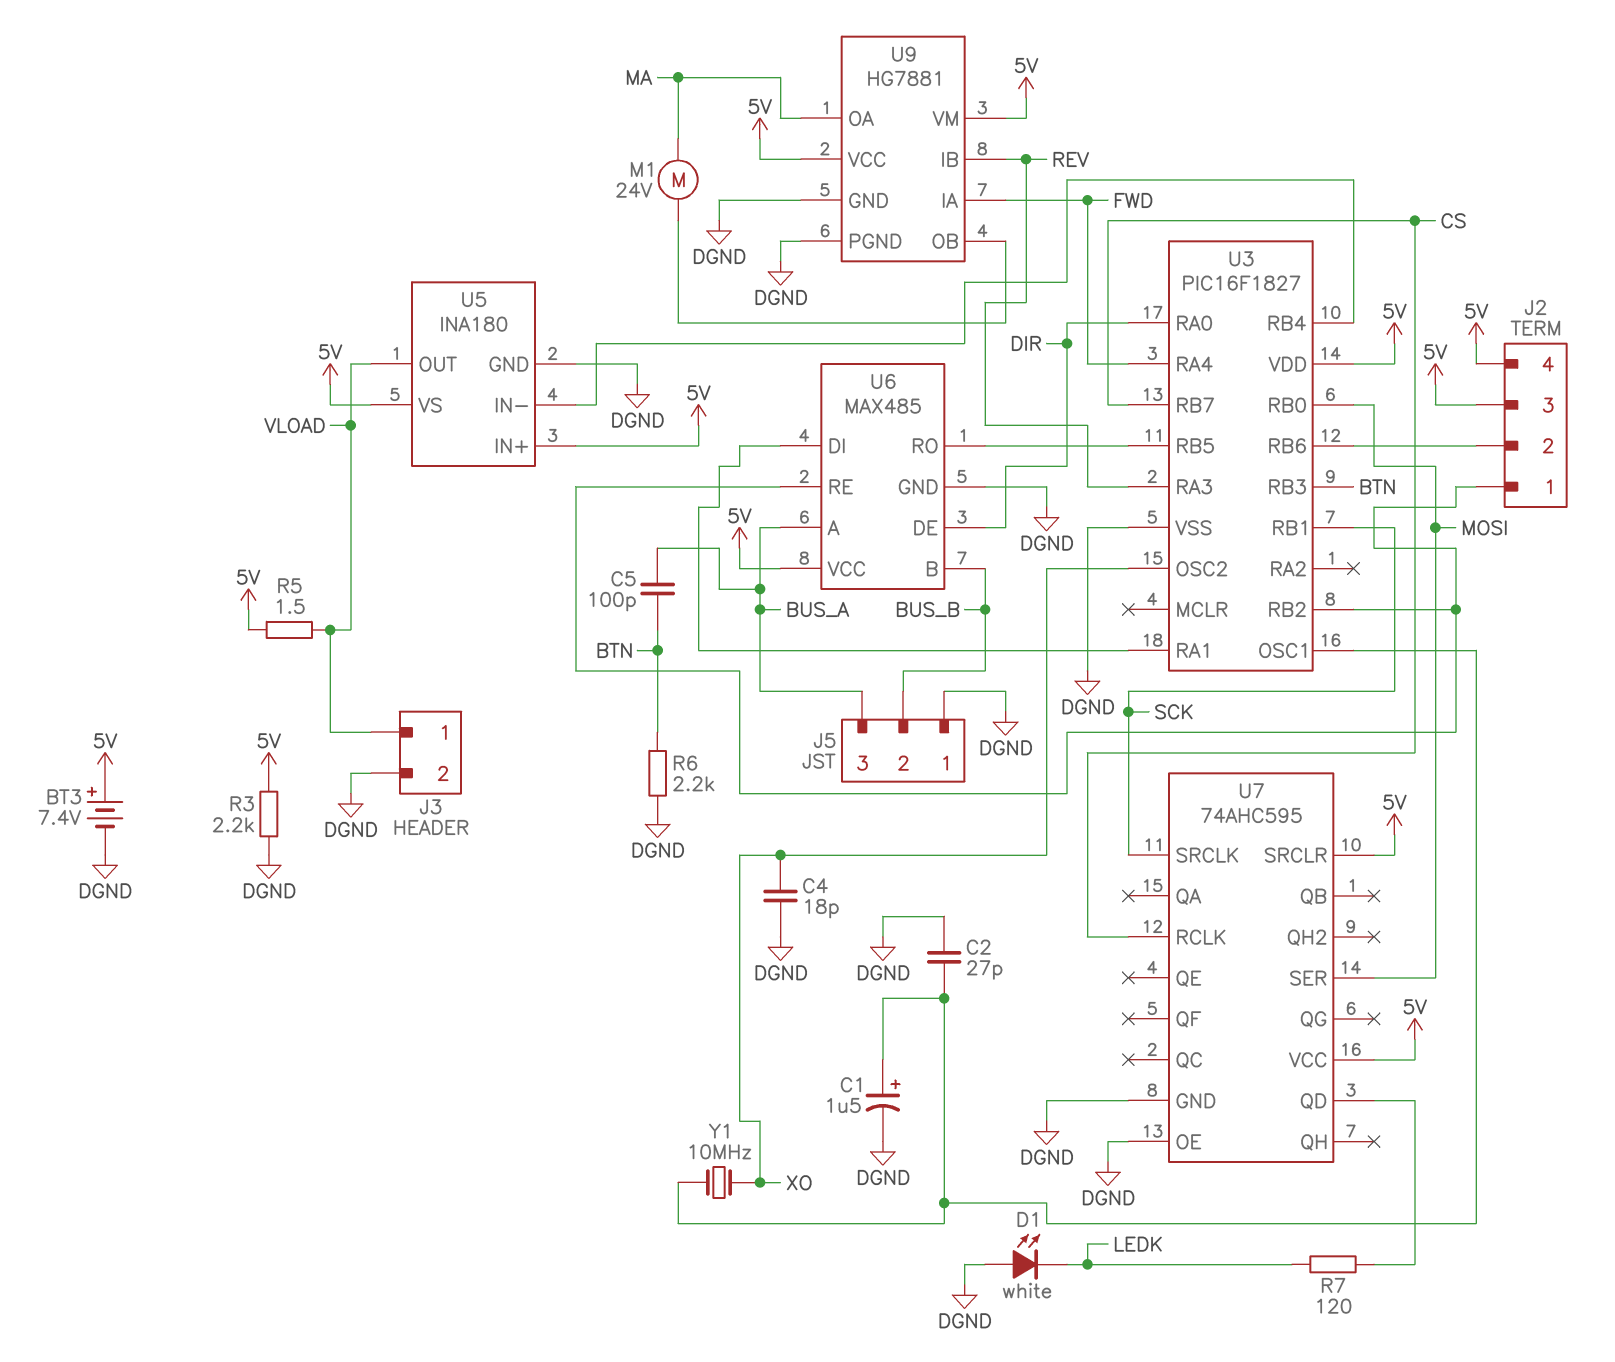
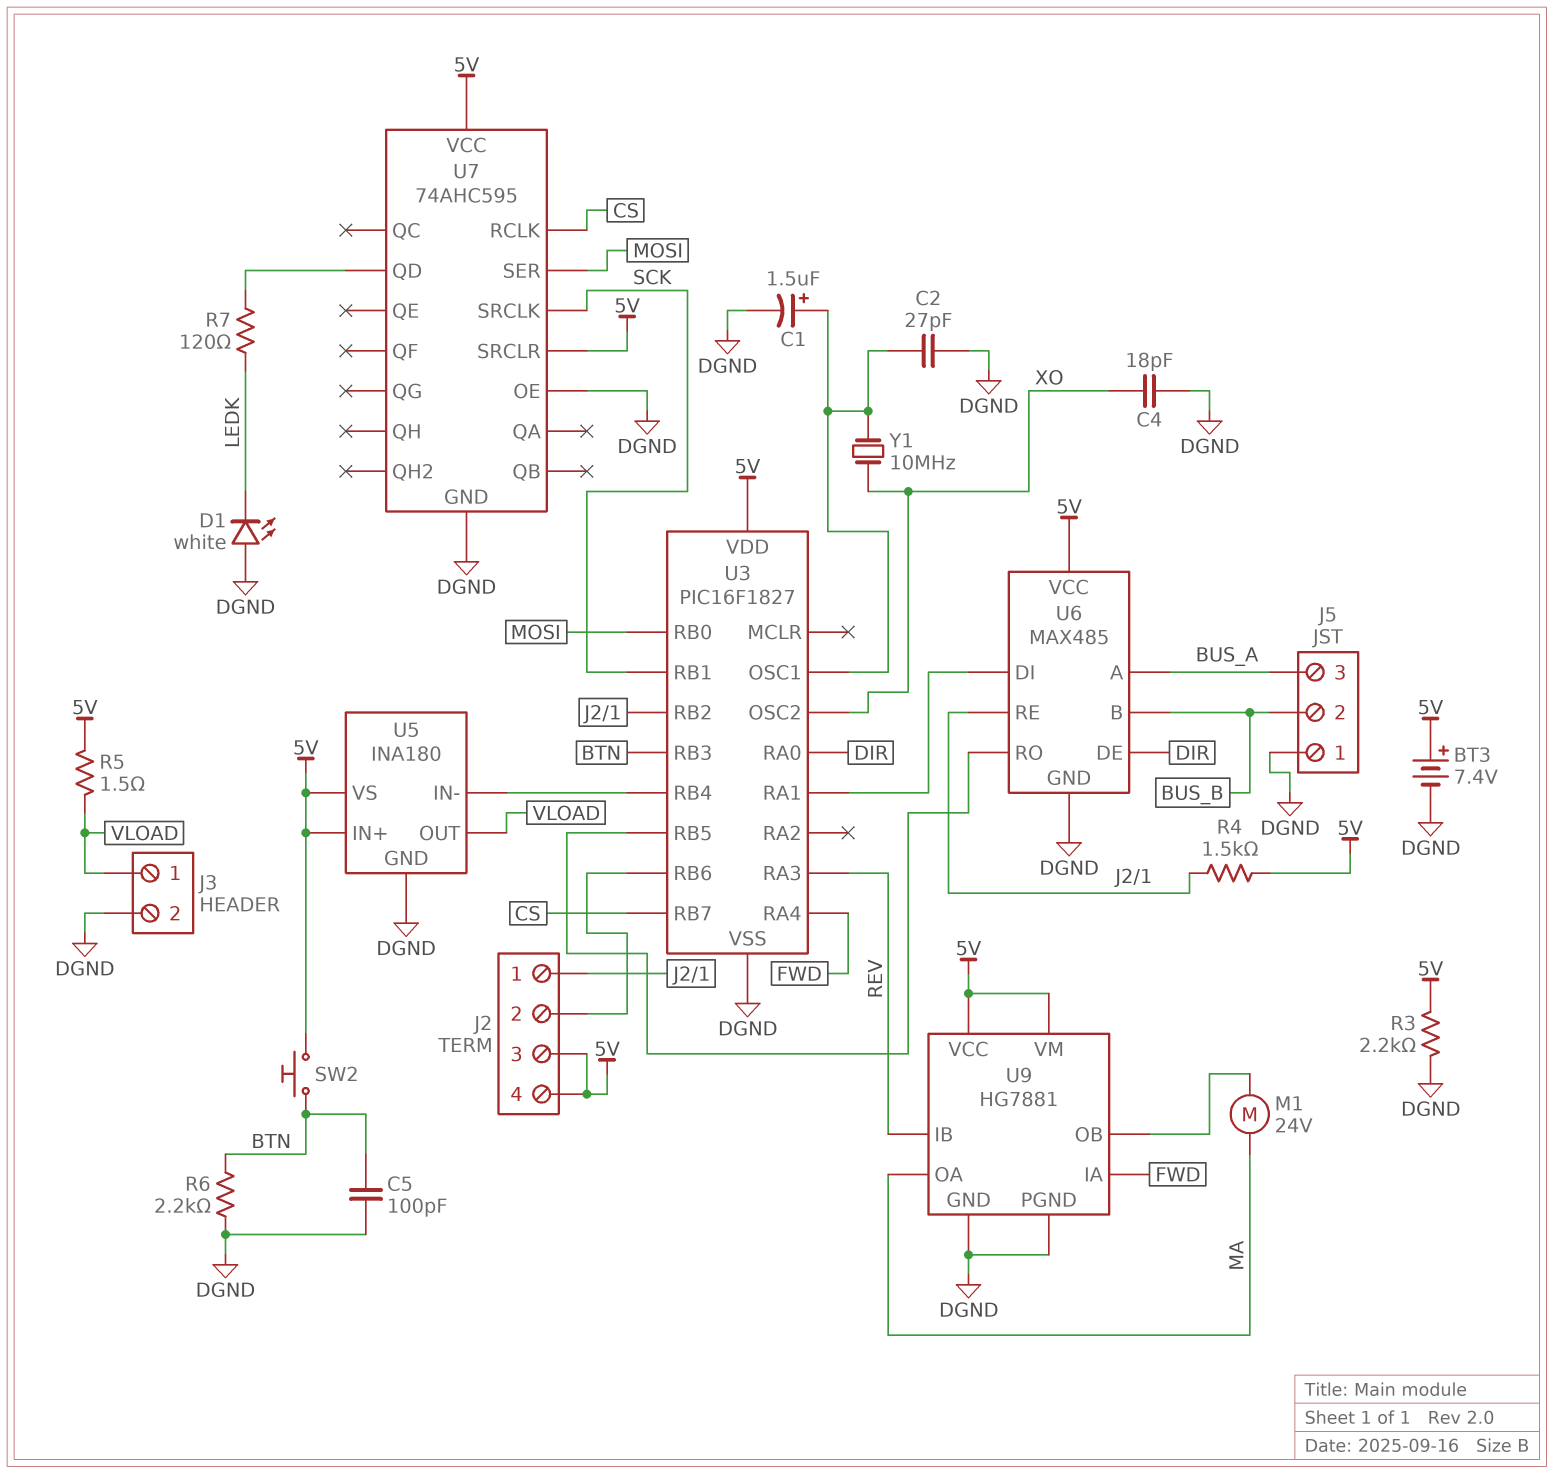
C5: 100pF (BTN, BUS_A) -> 100pF (BTN, DGND)
R4: none -> 1.5k (5V, J2/1)
SW2: none -> button (5V, BTN)

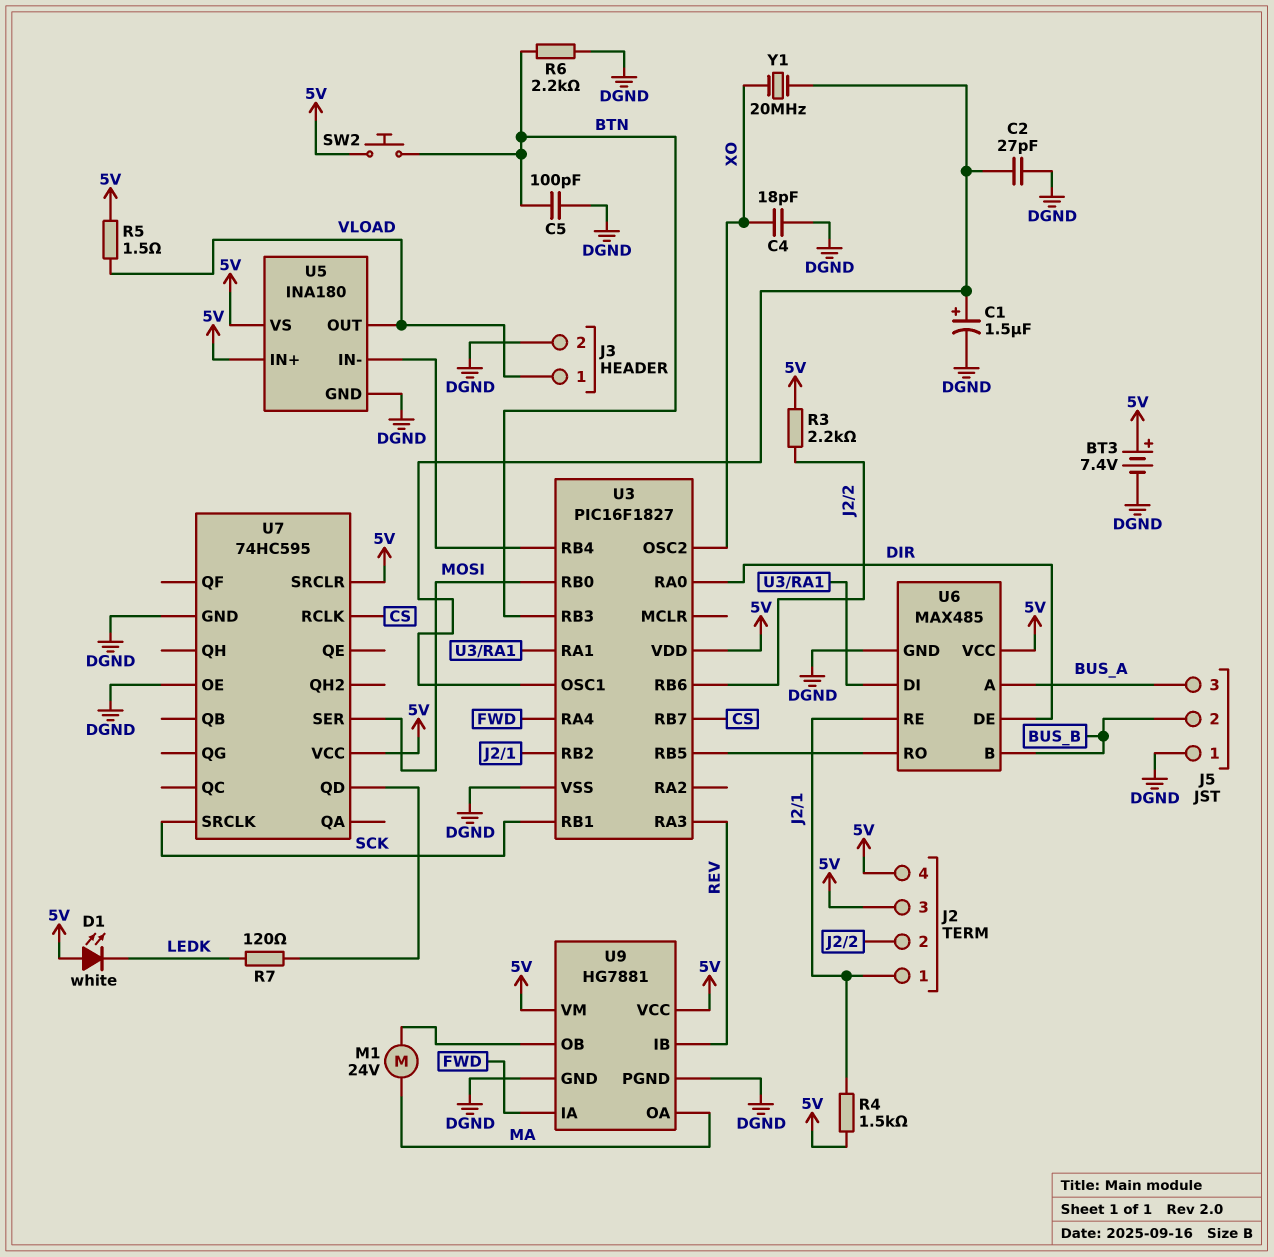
D1: LED white (A DGND, K LEDK) -> LED white (A 5V, K LEDK)
R3: 2.2k (5V, DGND) -> 2.2k (5V, J2/2)
U7: 74AHC595 -> 74HC595
Y1: 10MHz (U3/OSC1, XO) -> 20MHz (U3/OSC1, XO)

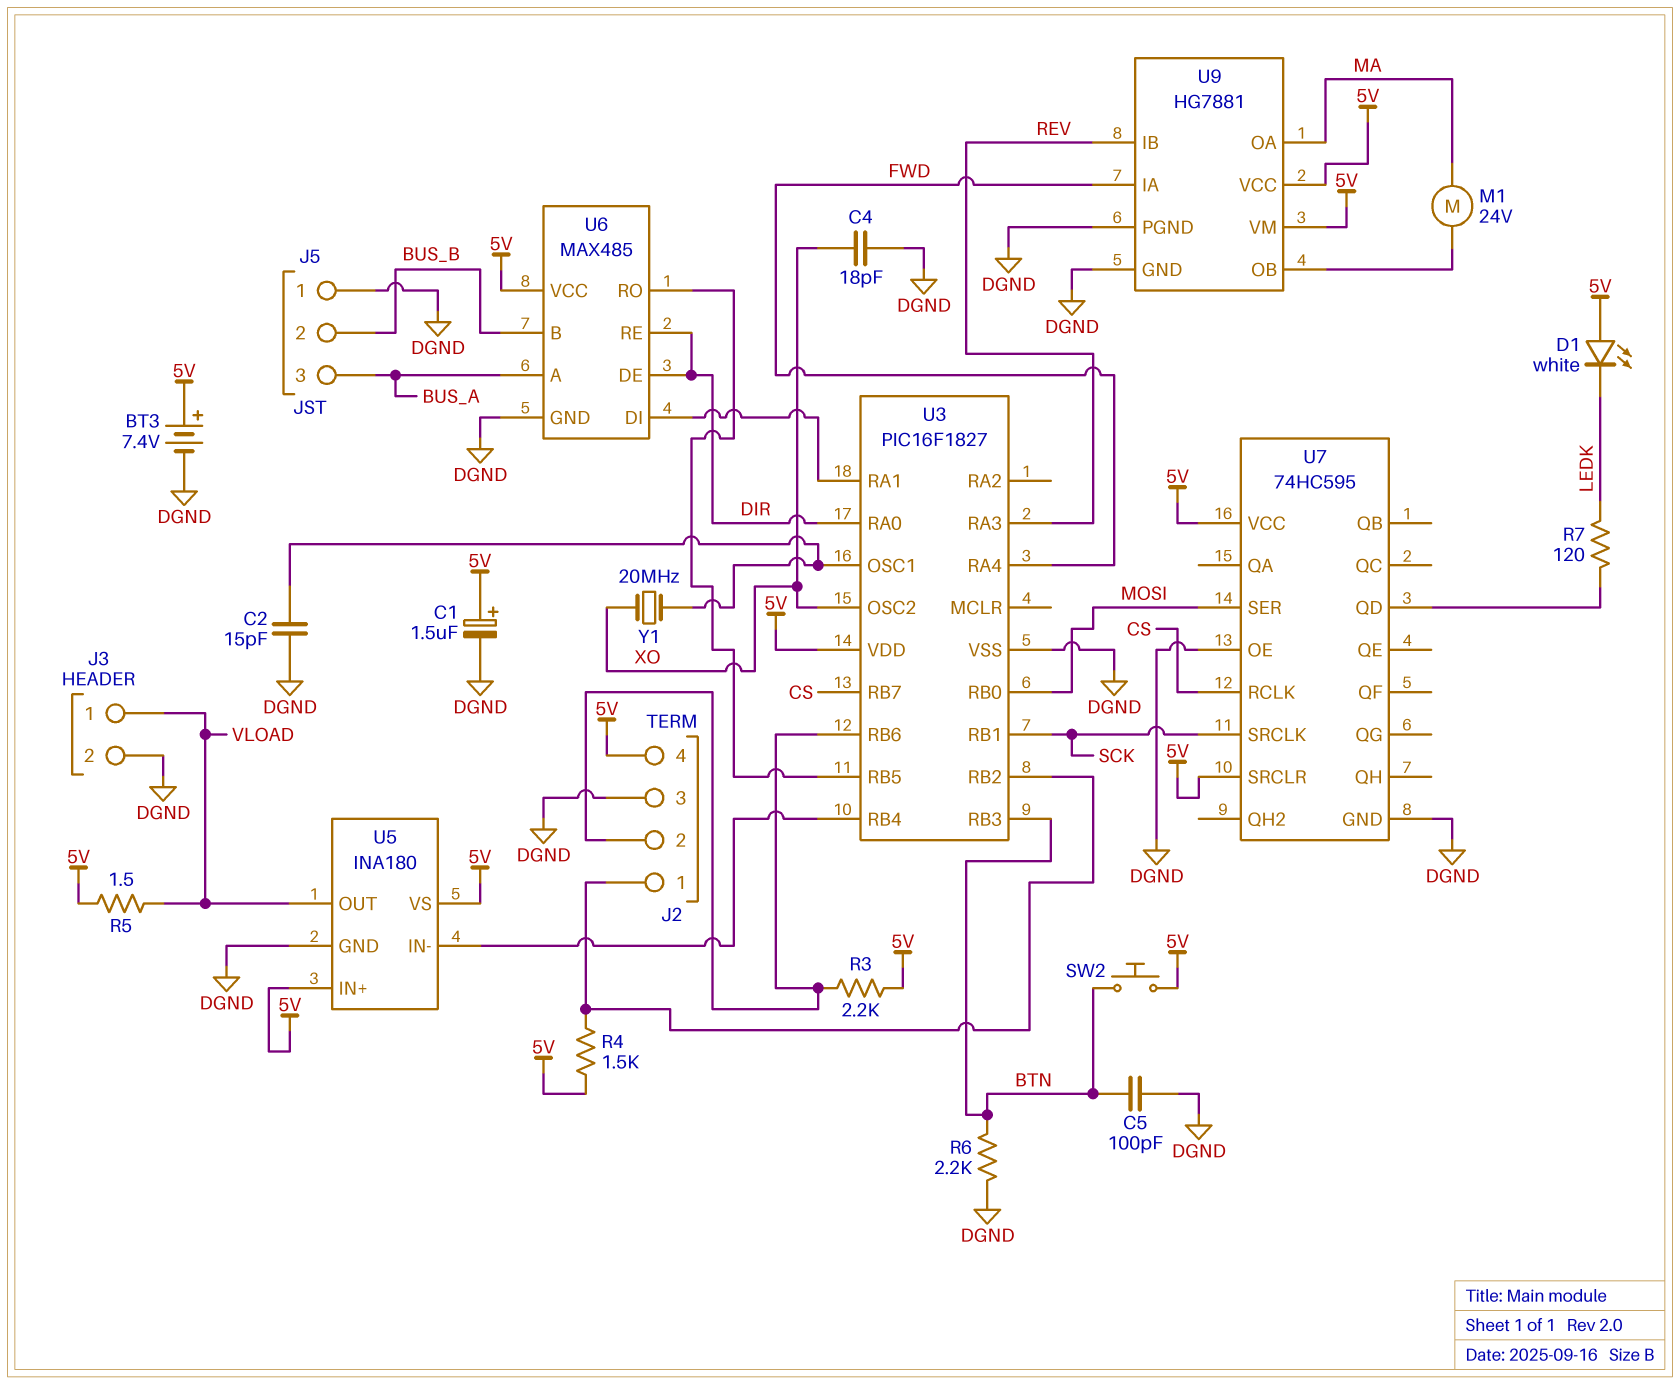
C1: 1.5uF (plus U3/OSC1, minus DGND) -> 1.5uF (plus 5V, minus DGND)
C2: 27pF (DGND, U3/OSC1) -> 15pF (DGND, U3/OSC1)
J2 pin 3: 5V -> DGND
U6 pin RE: J2/1 -> DIR

